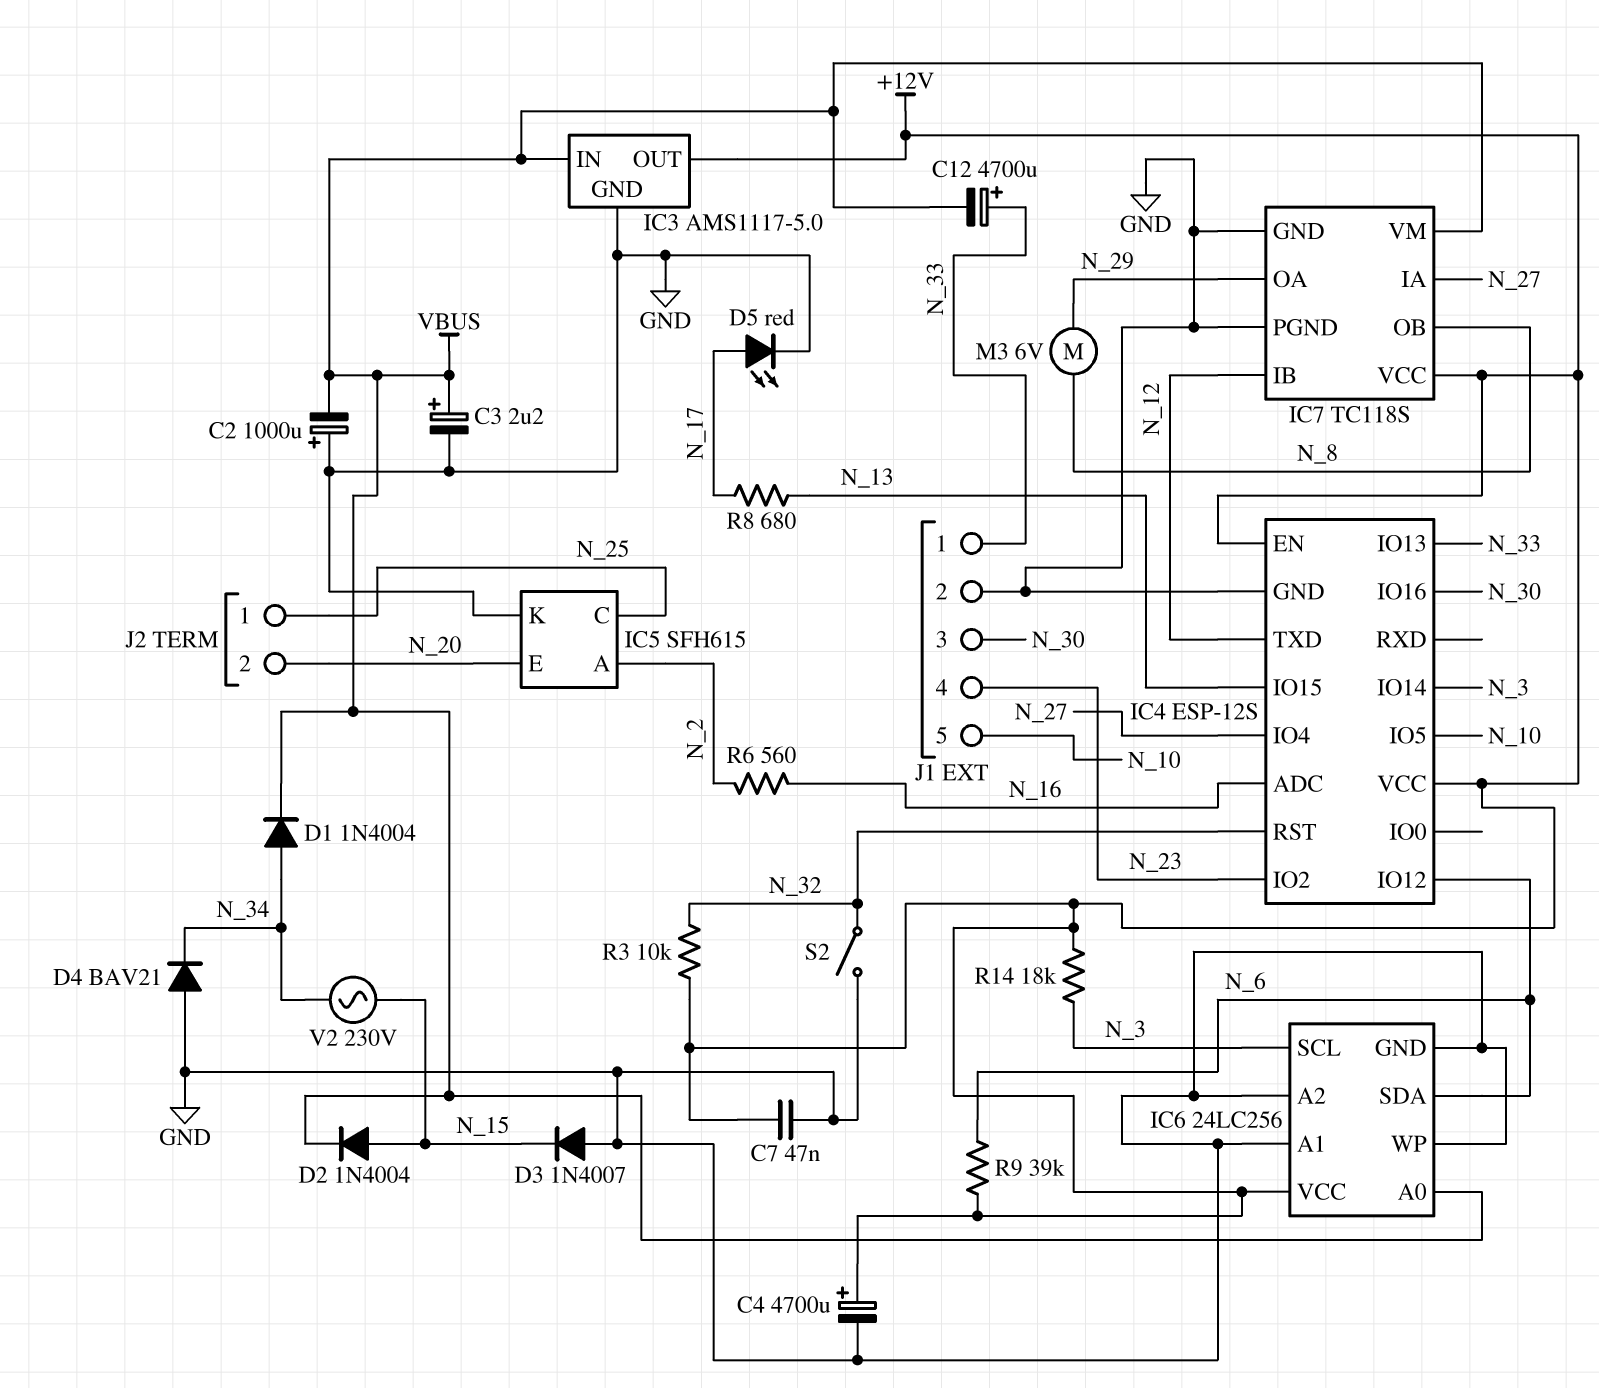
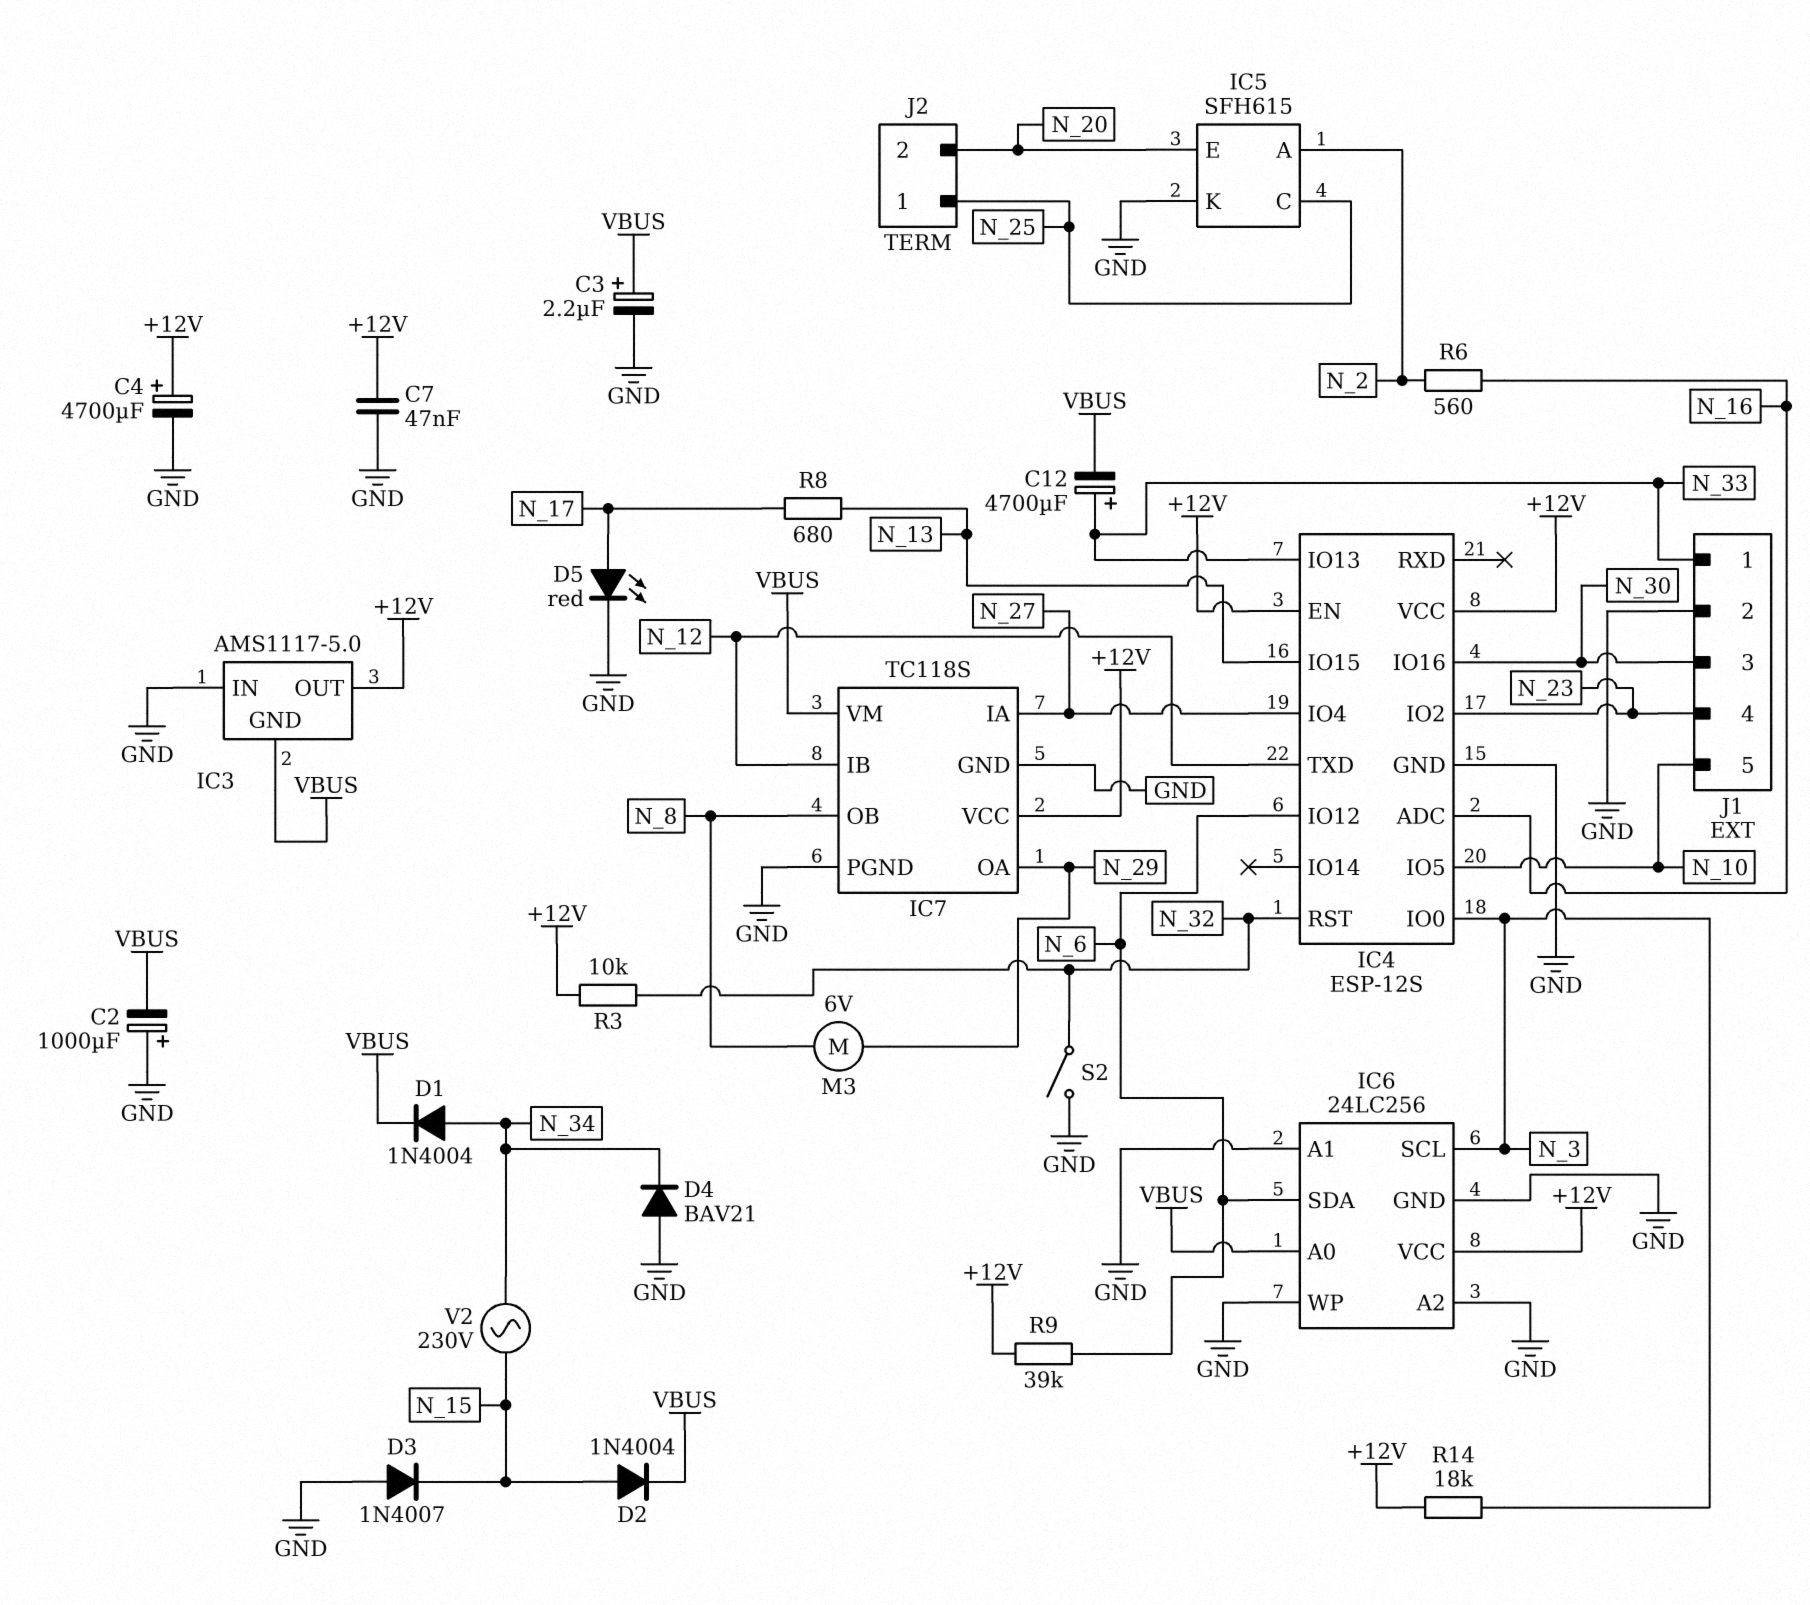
IC3 pin GND: GND -> VBUS
IC3 pin IN: VBUS -> GND
IC4 pin IO0: none -> N_3
IC4 pin IO14: N_3 -> none

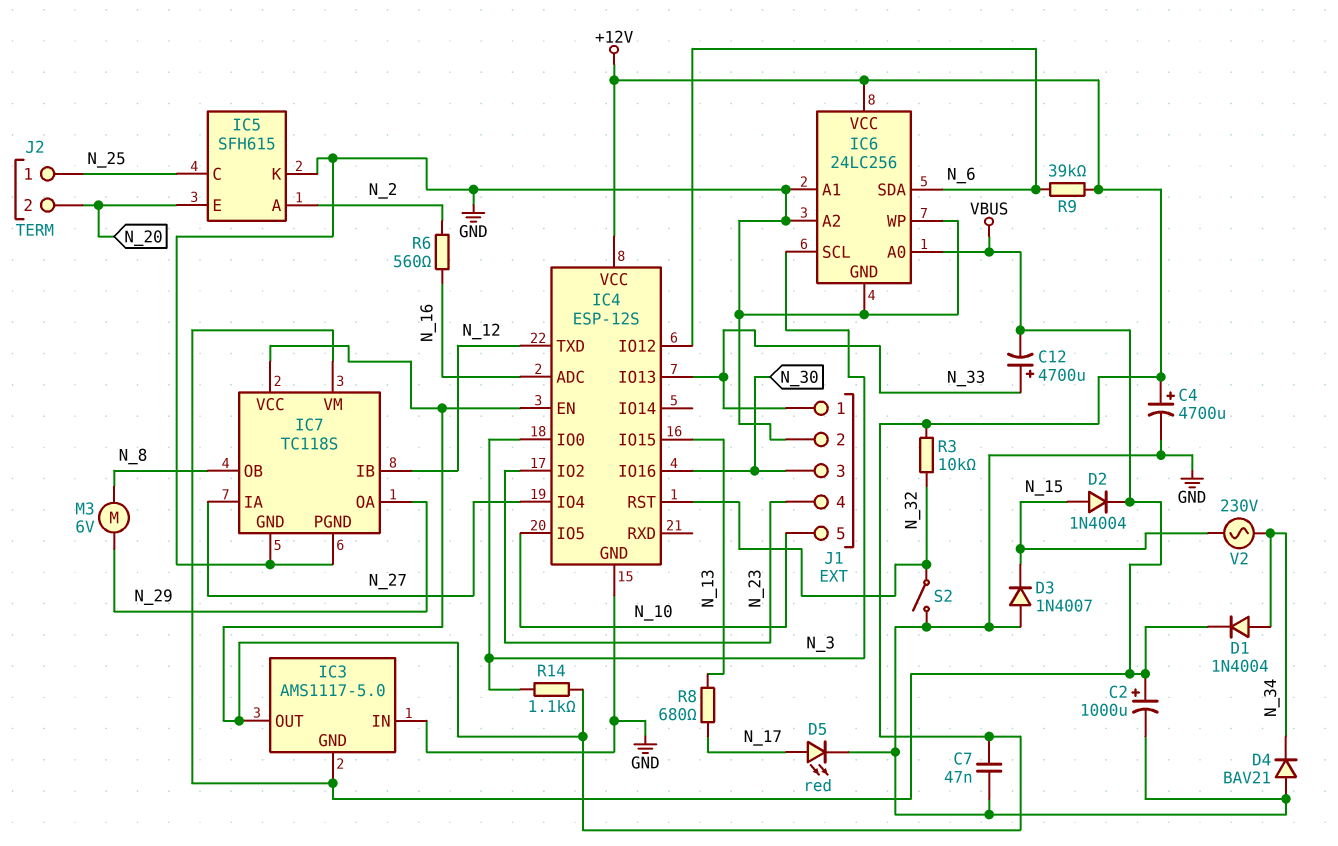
C2: 1000uF (plus GND, minus VBUS) -> 1000uF (plus VBUS, minus GND)
C3: 2.2uF (plus VBUS, minus GND) -> none
R14: 18k (+12V, N_3) -> 1.1k (+12V, N_3)

